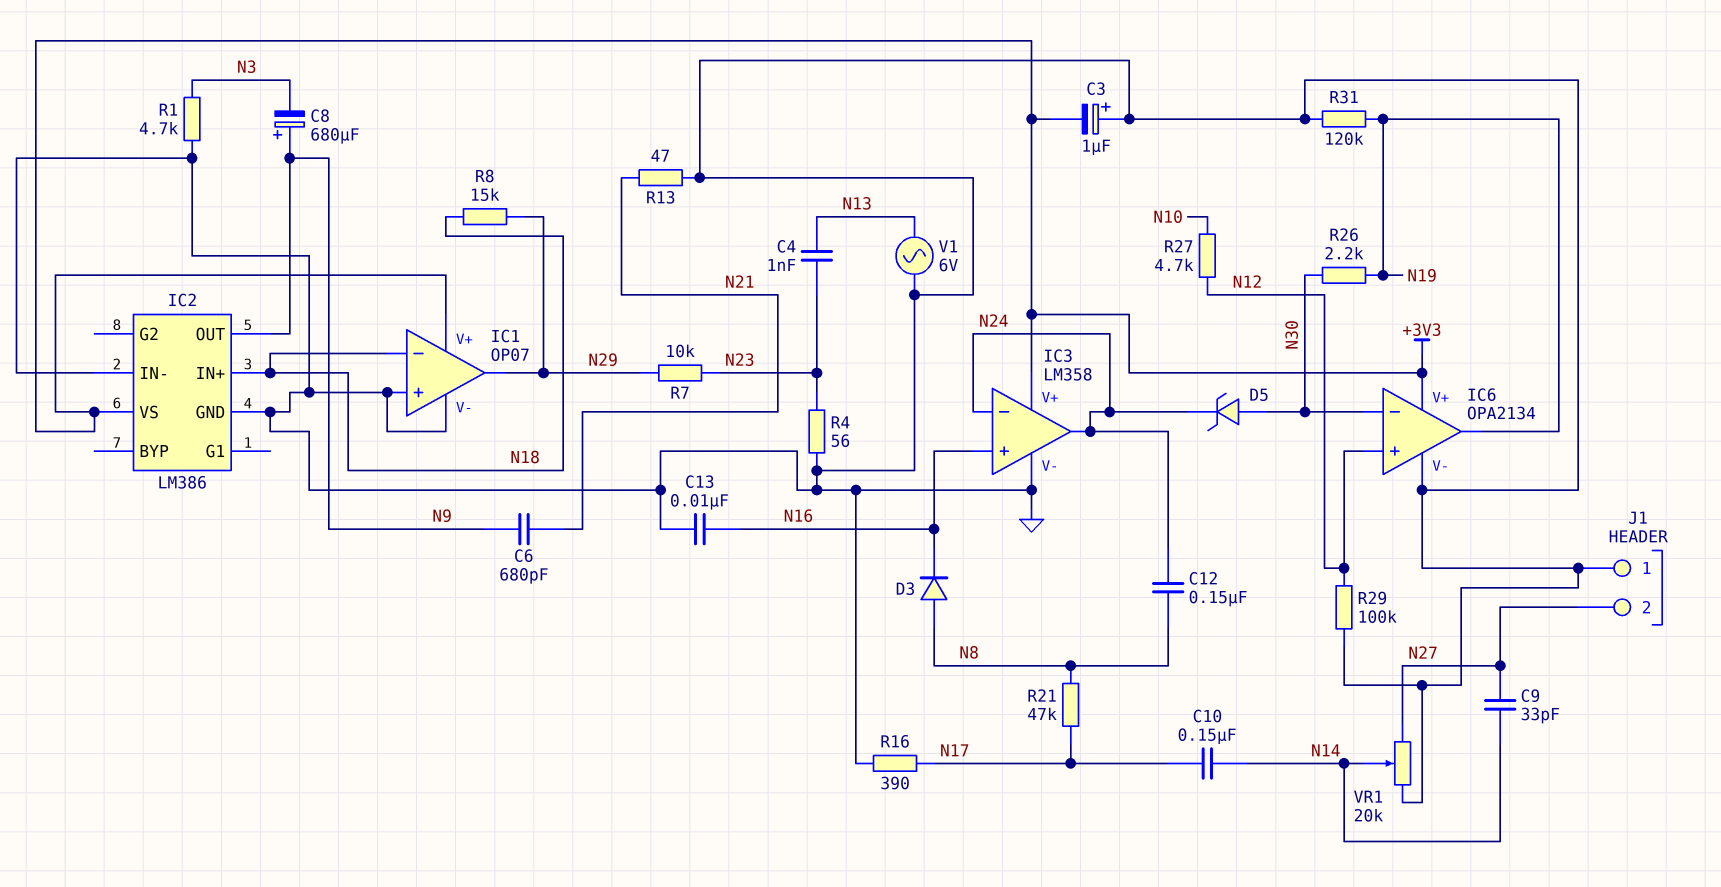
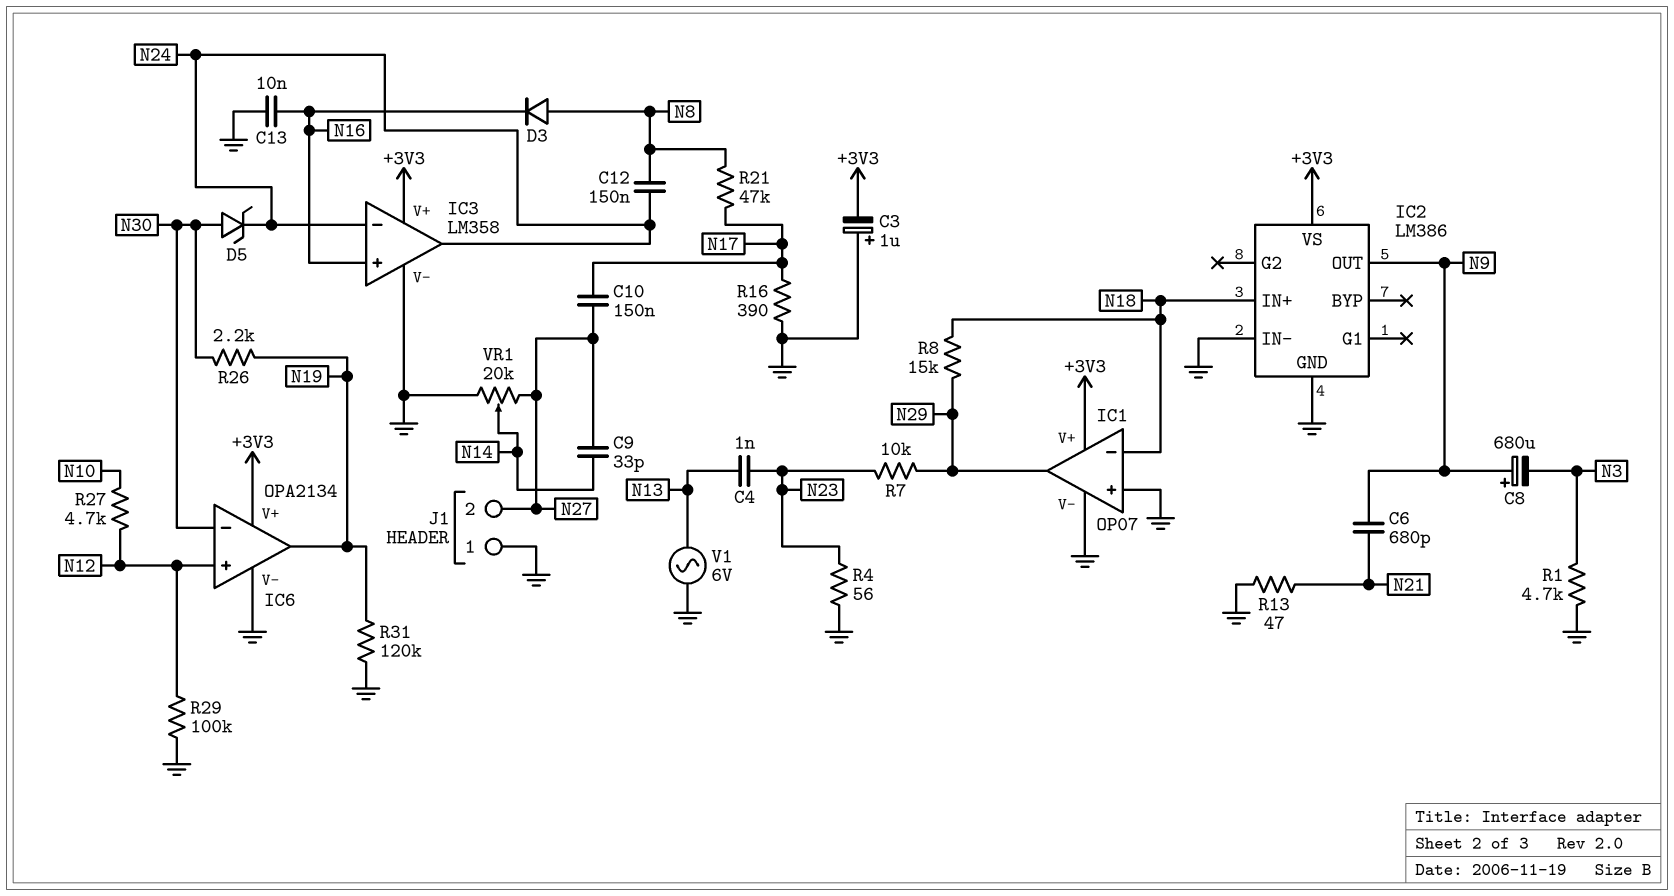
C10: 150nF (N14, N17) -> 150nF (N17, N27)

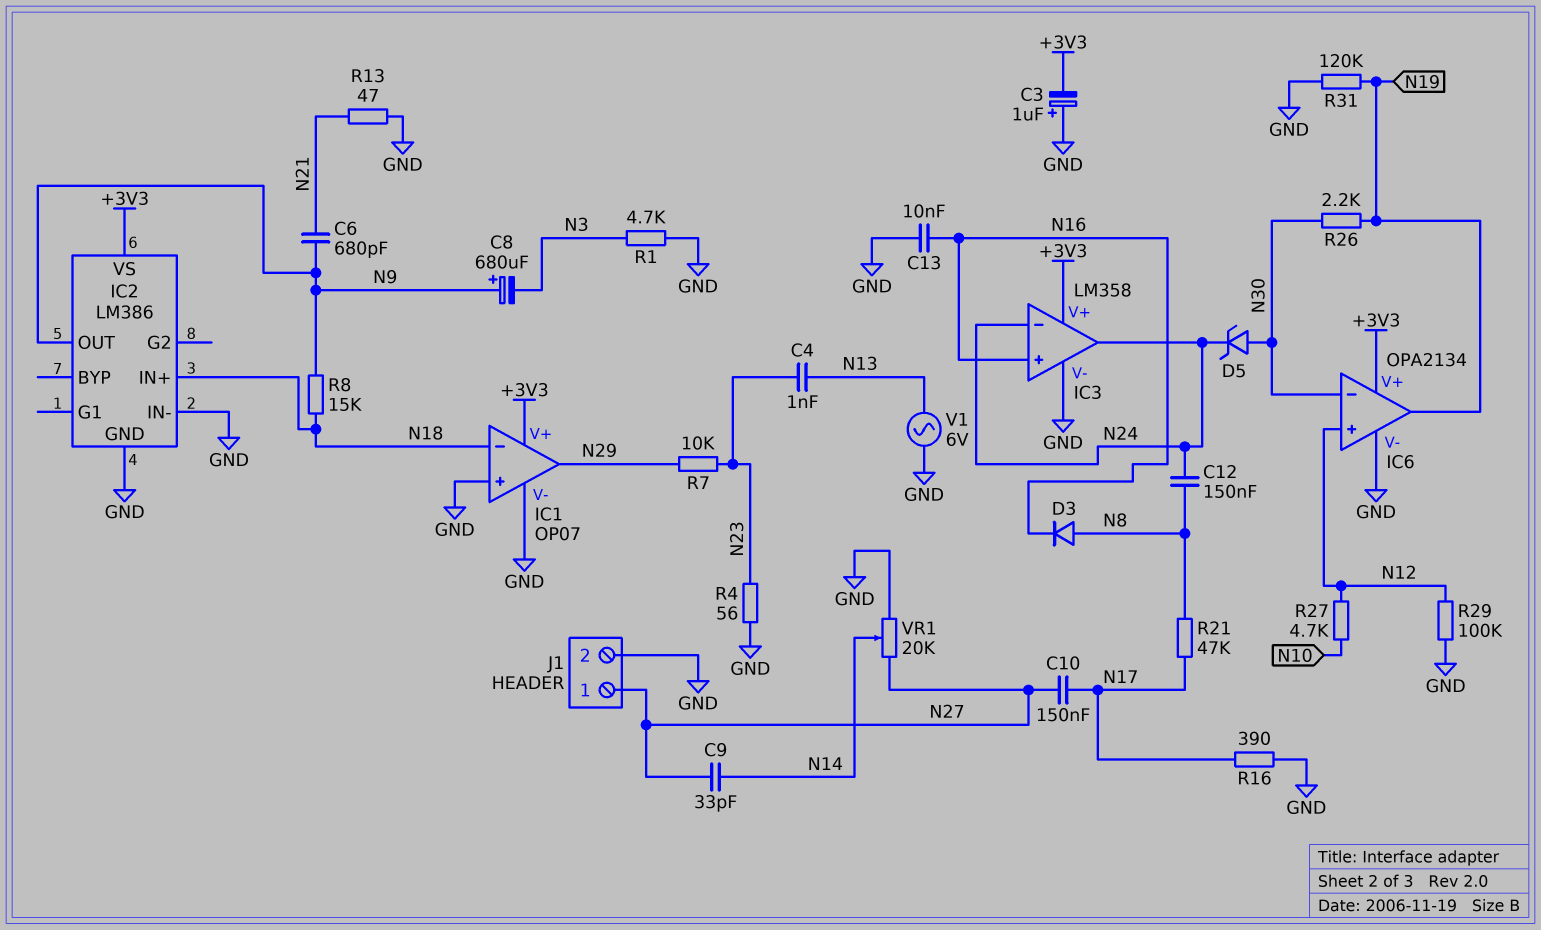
J1 pin 1: GND -> N27
J1 pin 2: N27 -> GND
R8: 15k (N18, N29) -> 15k (N9, N18)

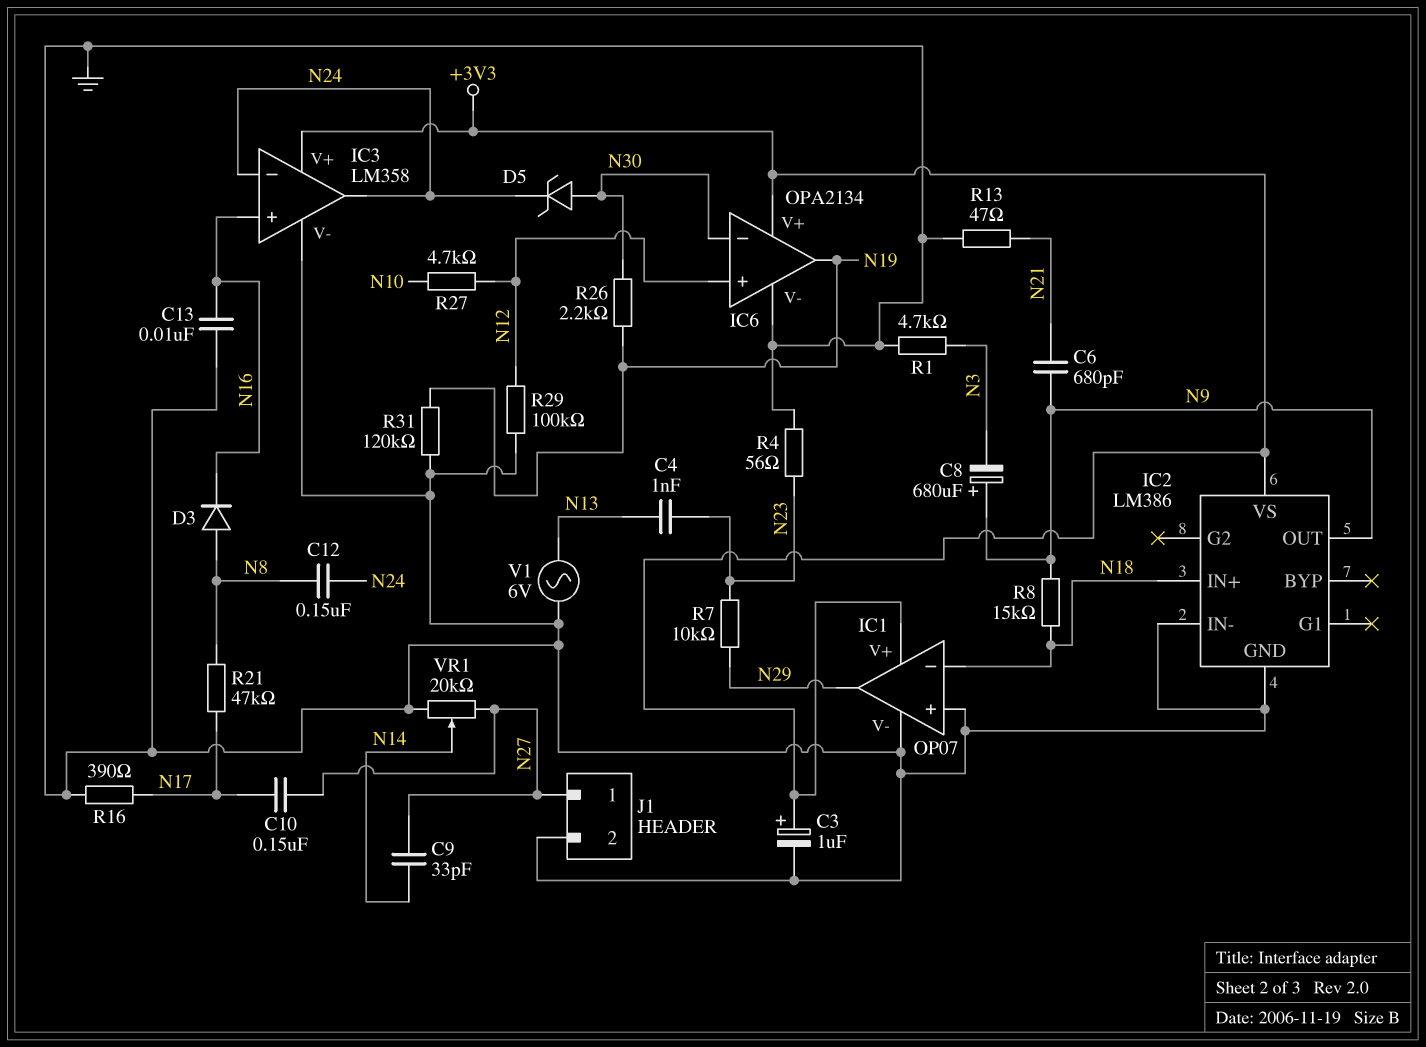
C3: 1uF (plus GND, minus +3V3) -> 1uF (plus +3V3, minus GND)

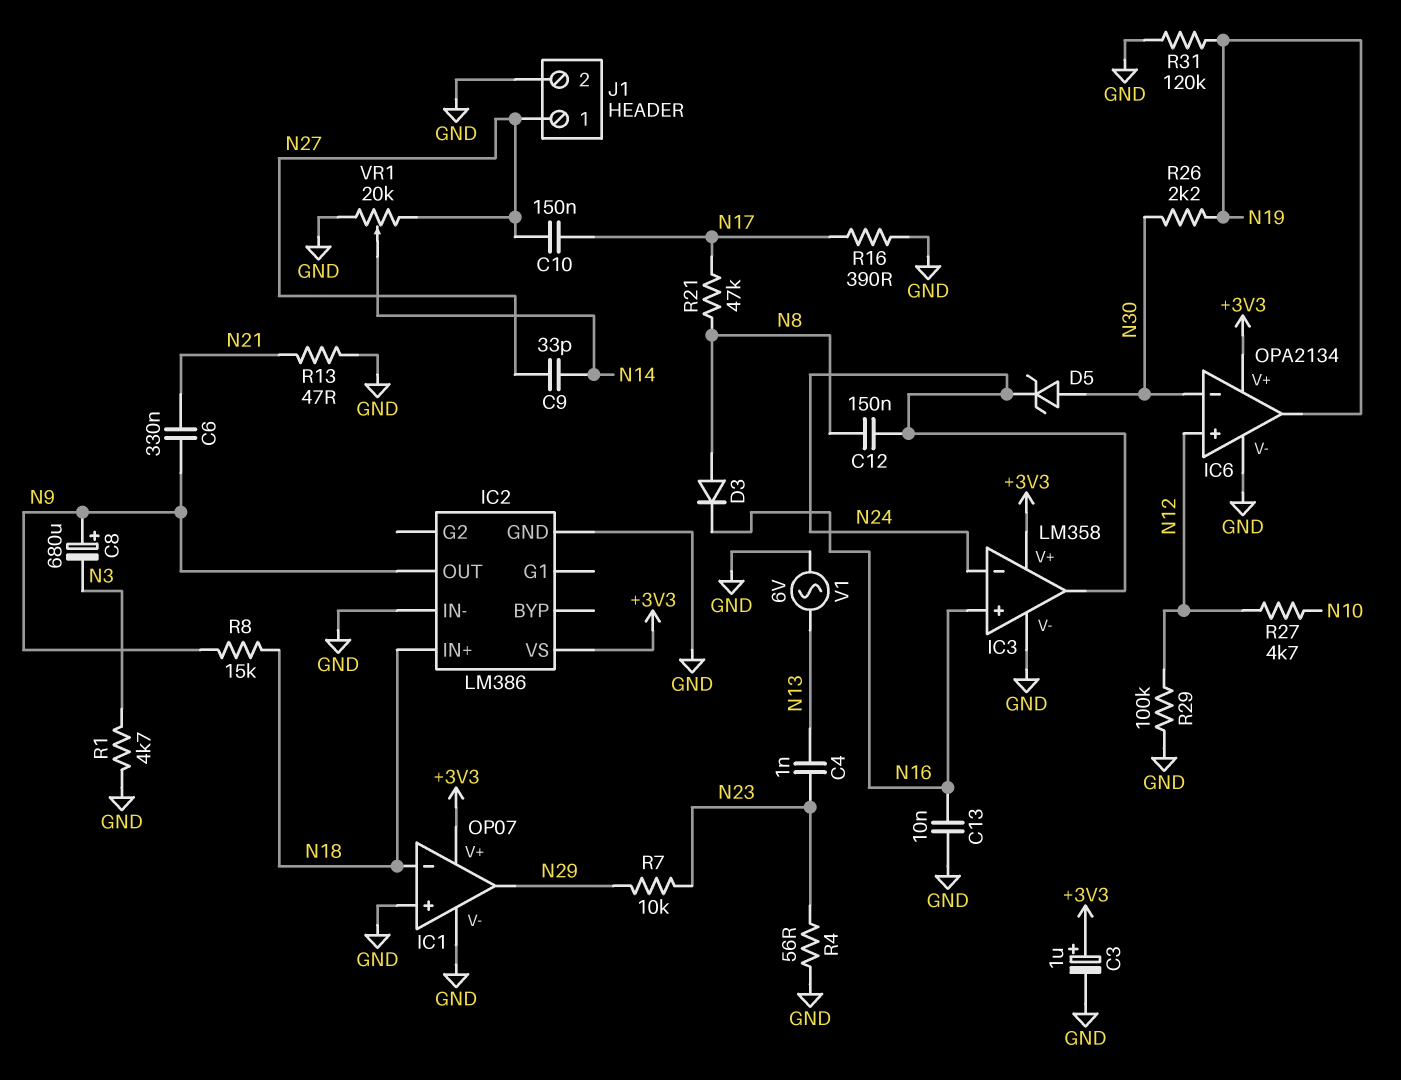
C6: 680pF (N9, N21) -> 330nF (N9, N21)

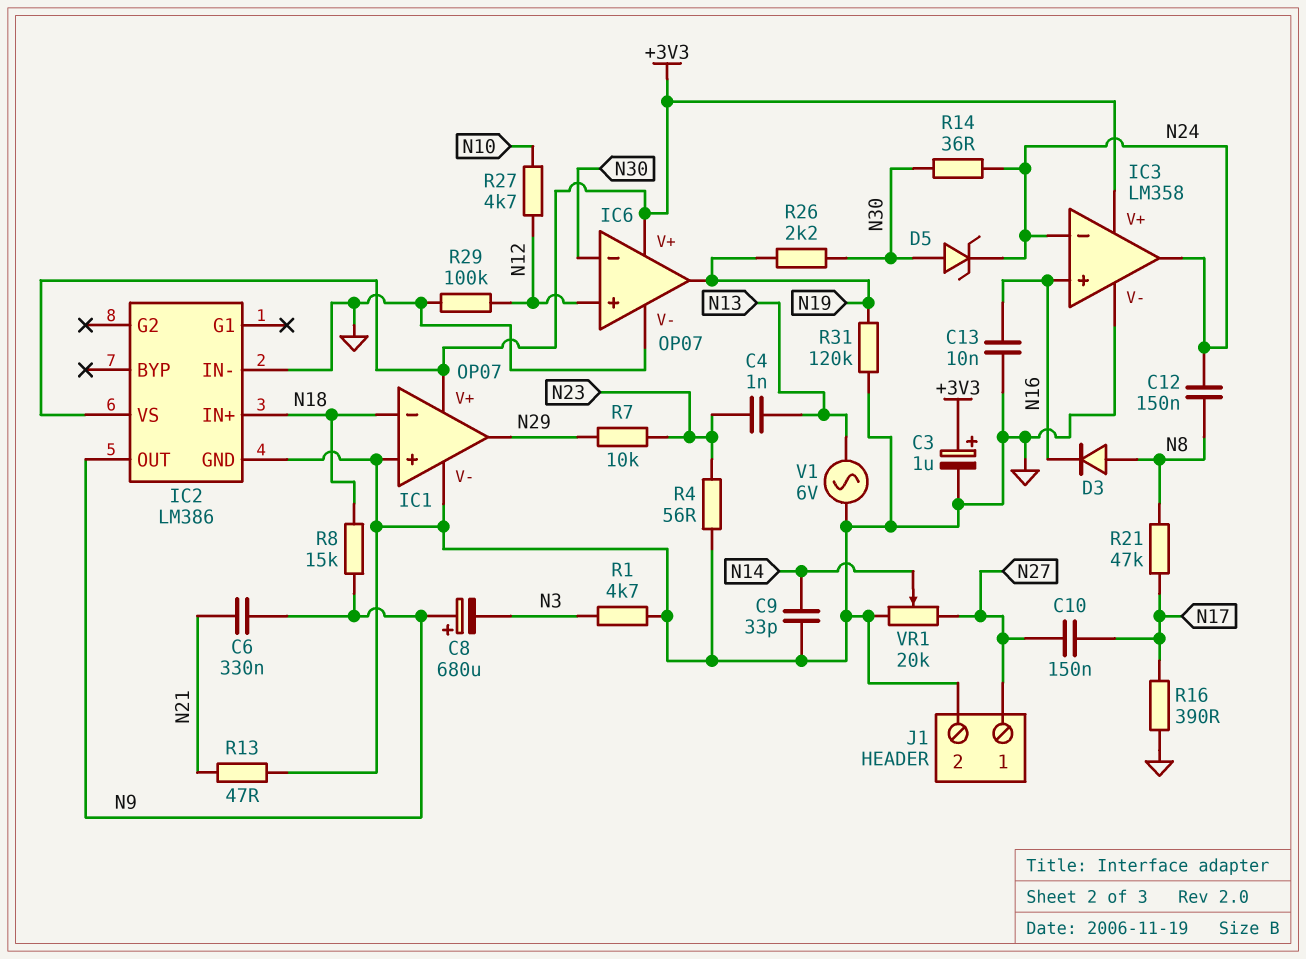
C9: 33pF (N14, N27) -> 33pF (GND, N14)
IC6: OPA2134 -> OP07
R14: none -> 36 (N24, N30)

